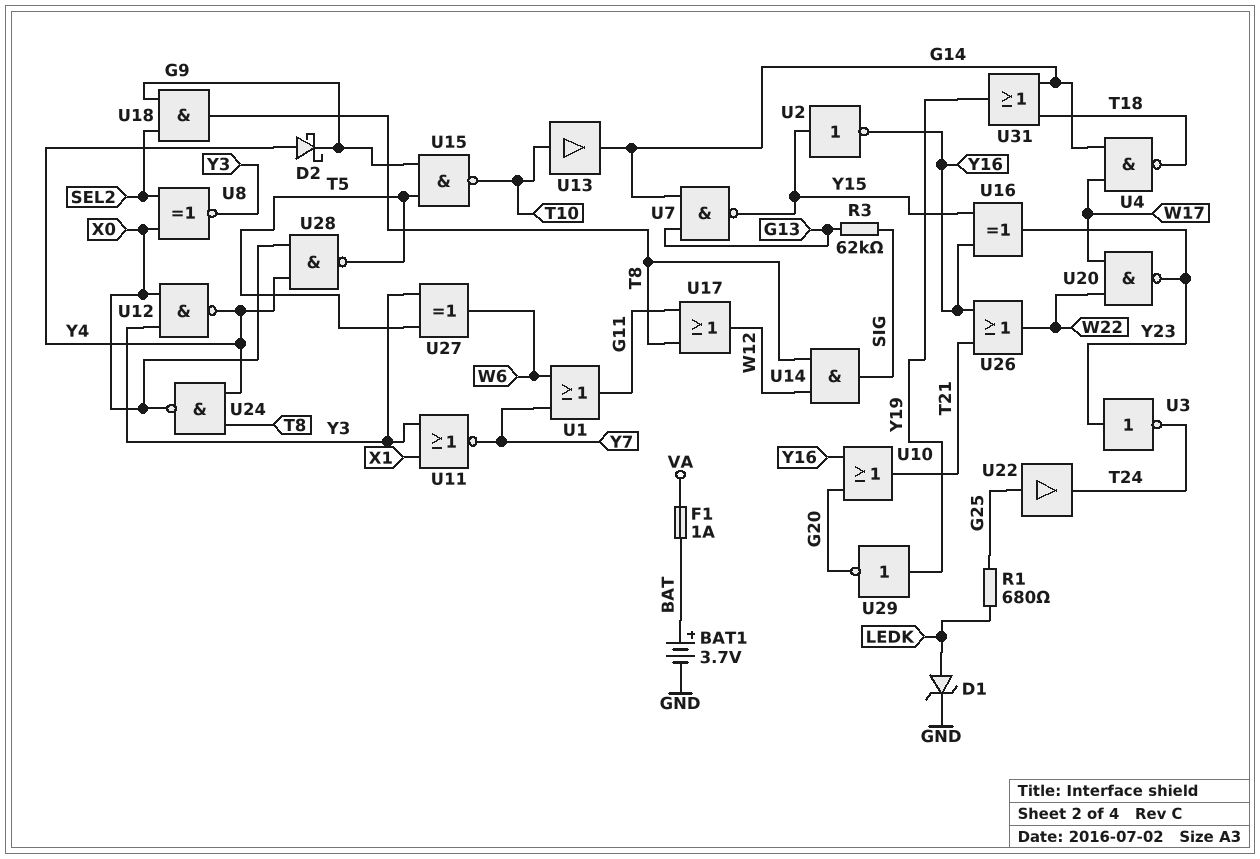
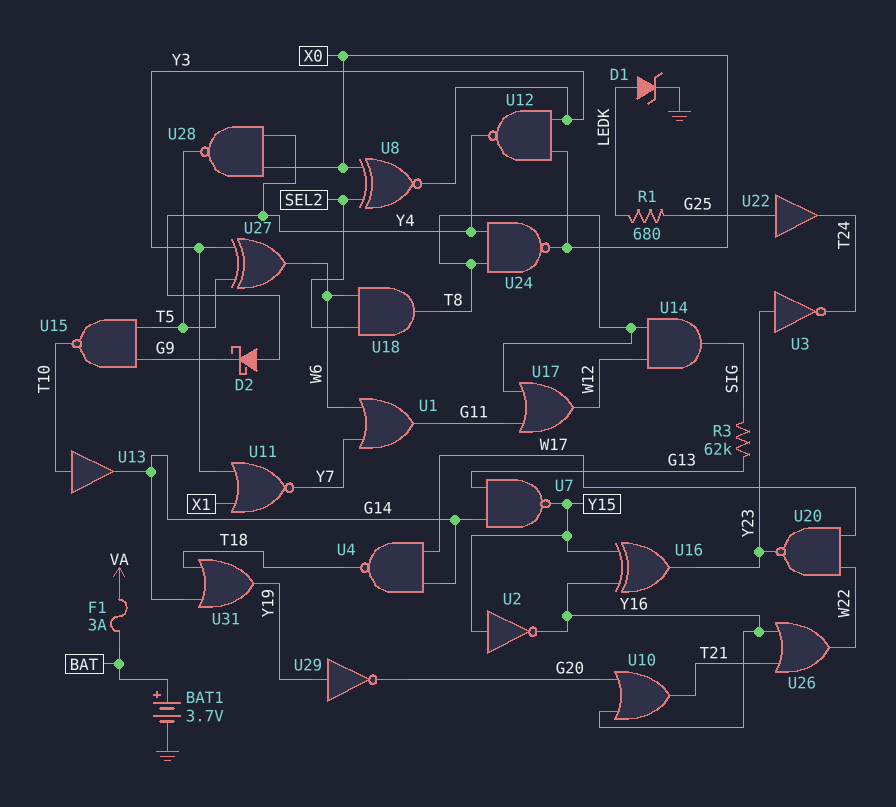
F1: 1A (BAT, VA) -> 3A (BAT, VA)
U18: AND (in G9, in SEL2, out T8) -> AND (in SEL2, in W6, out T8)

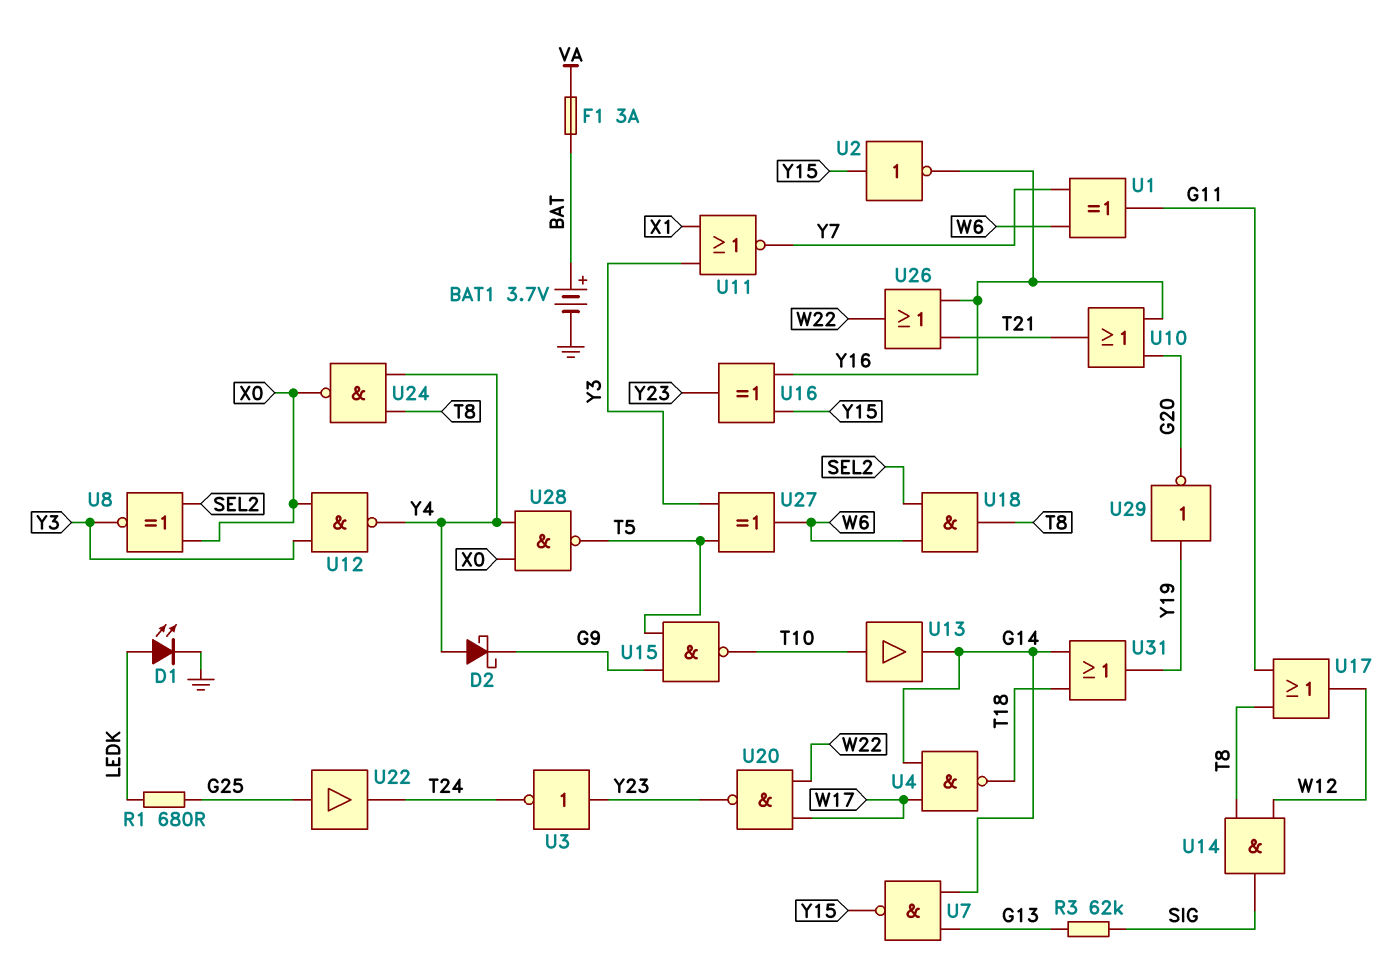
D1: zener (A LEDK, K GND) -> LED (A LEDK, K GND)
U1: OR (in W6, in Y7, out G11) -> XOR (in W6, in Y7, out G11)

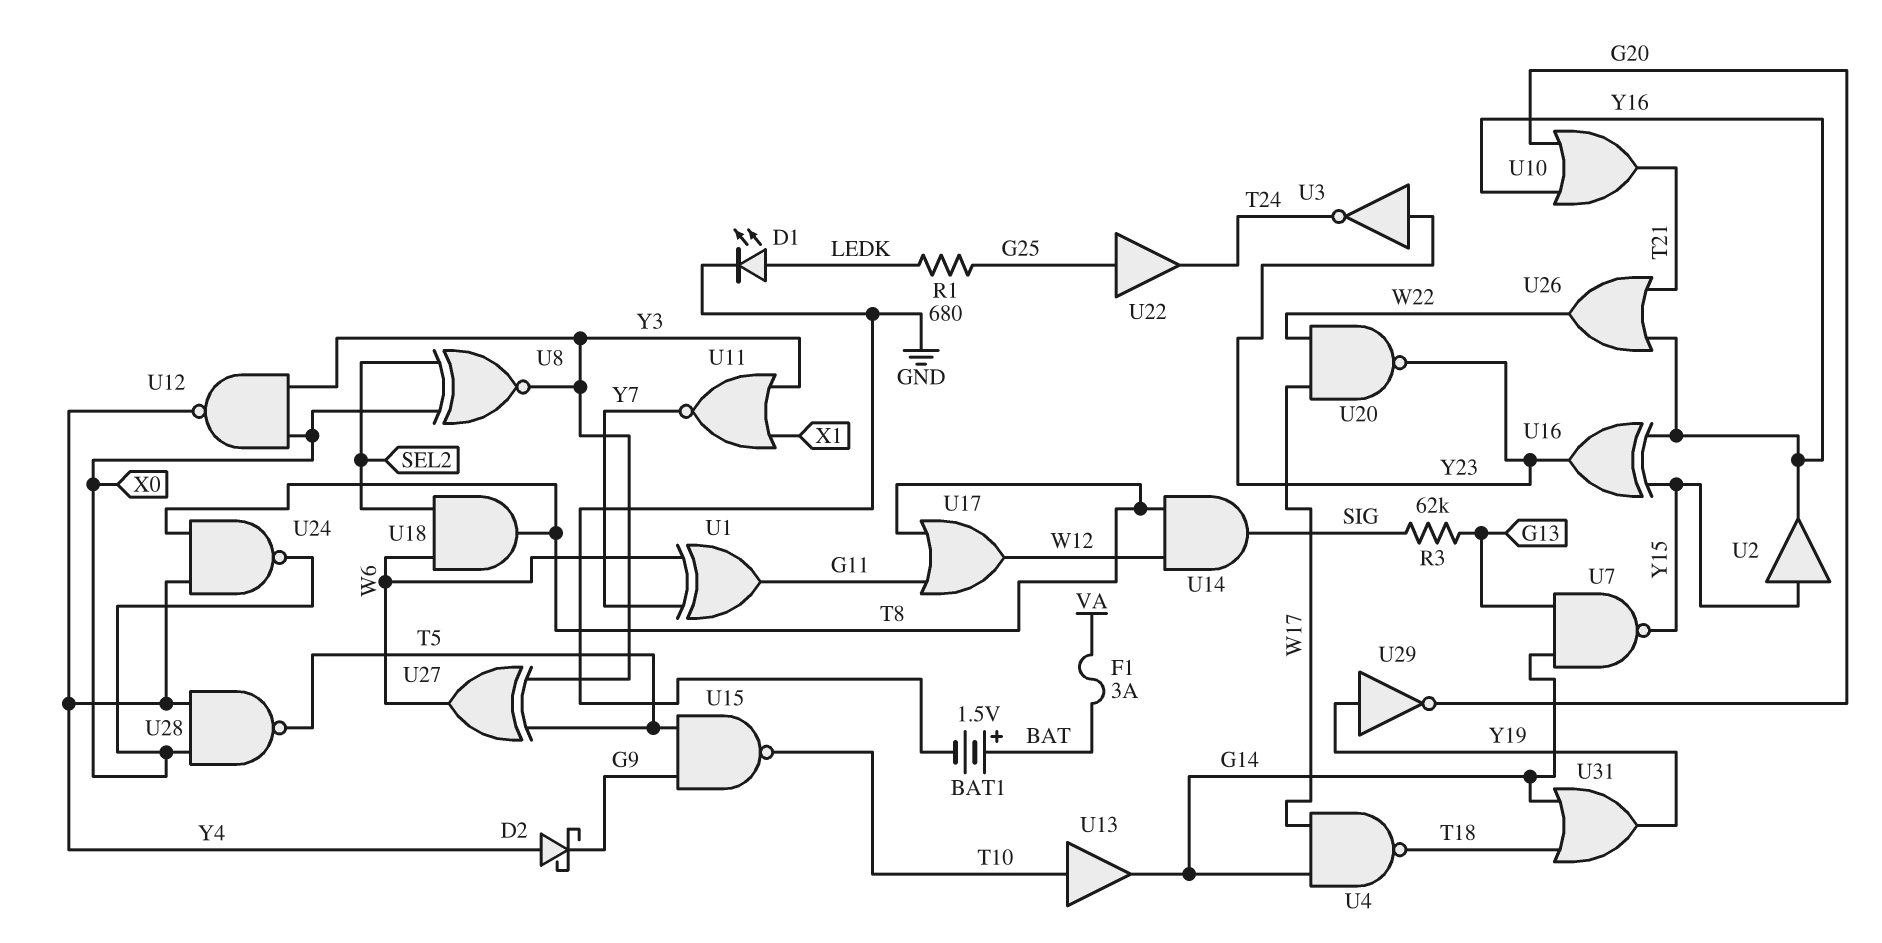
BAT1: 3.7V (plus BAT, minus GND) -> 1.5V (plus BAT, minus GND)
U2: NOT (in Y15, out Y16) -> buffer (in Y15, out Y16)

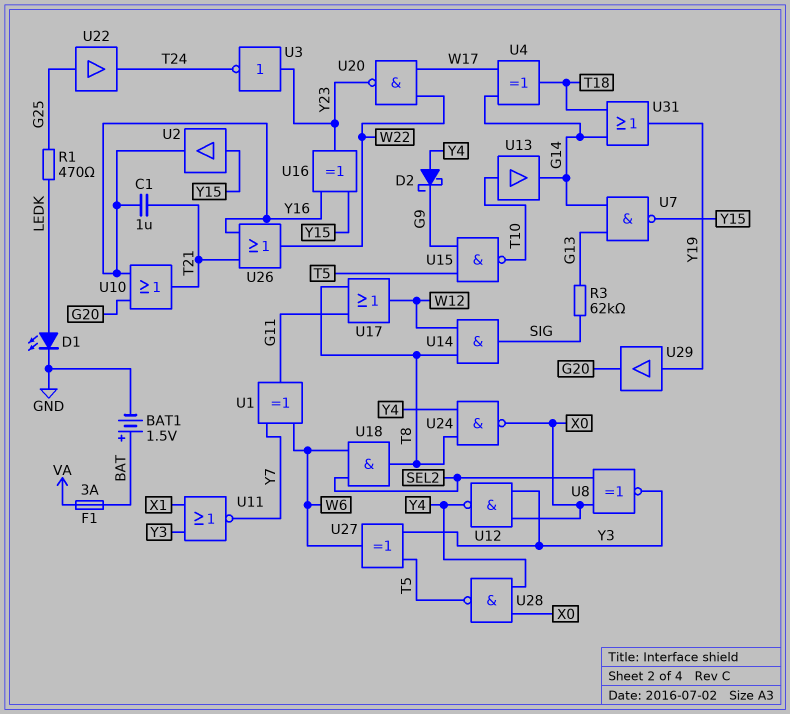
C1: none -> 1uF (T21, Y16)
R1: 680 (G25, LEDK) -> 470 (G25, LEDK)
U4: NAND (in G14, in W17, out T18) -> XOR (in G14, in W17, out T18)
U29: NOT (in Y19, out G20) -> buffer (in Y19, out G20)

